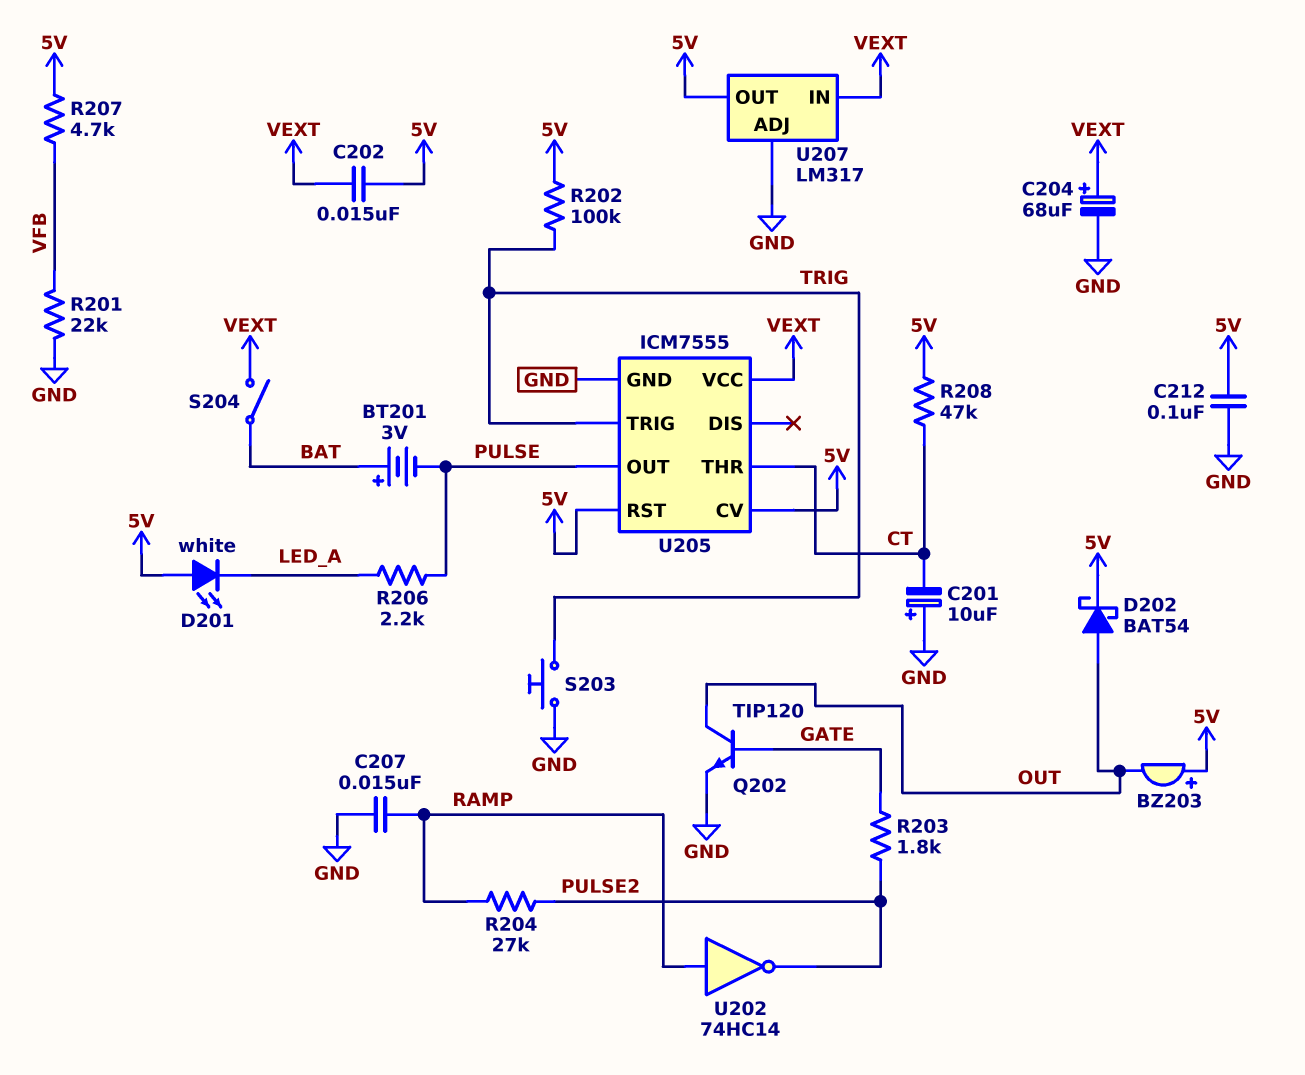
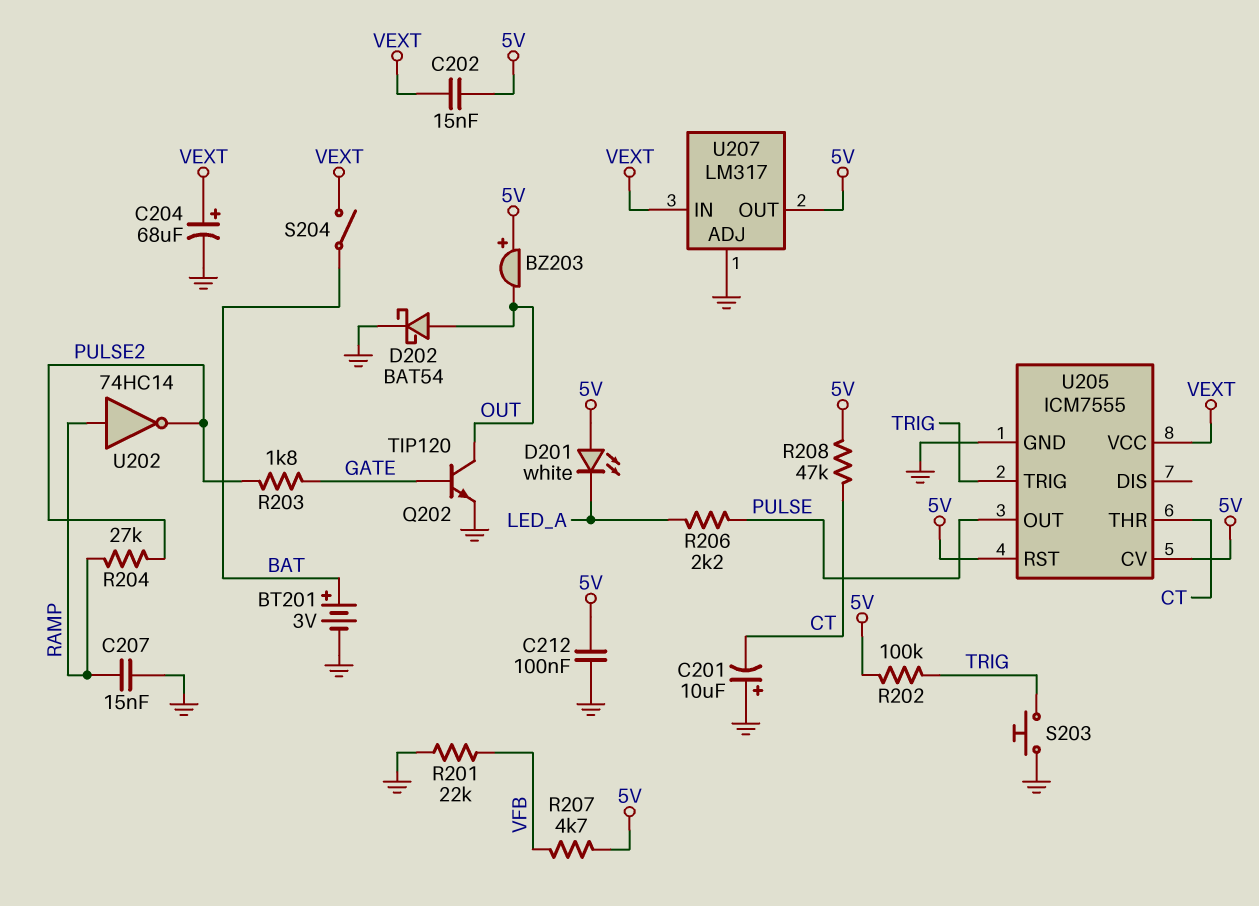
BT201: 3V (plus BAT, minus PULSE) -> 3V (plus BAT, minus GND)
D202: schottky BAT54 (A OUT, K 5V) -> schottky BAT54 (A OUT, K GND)

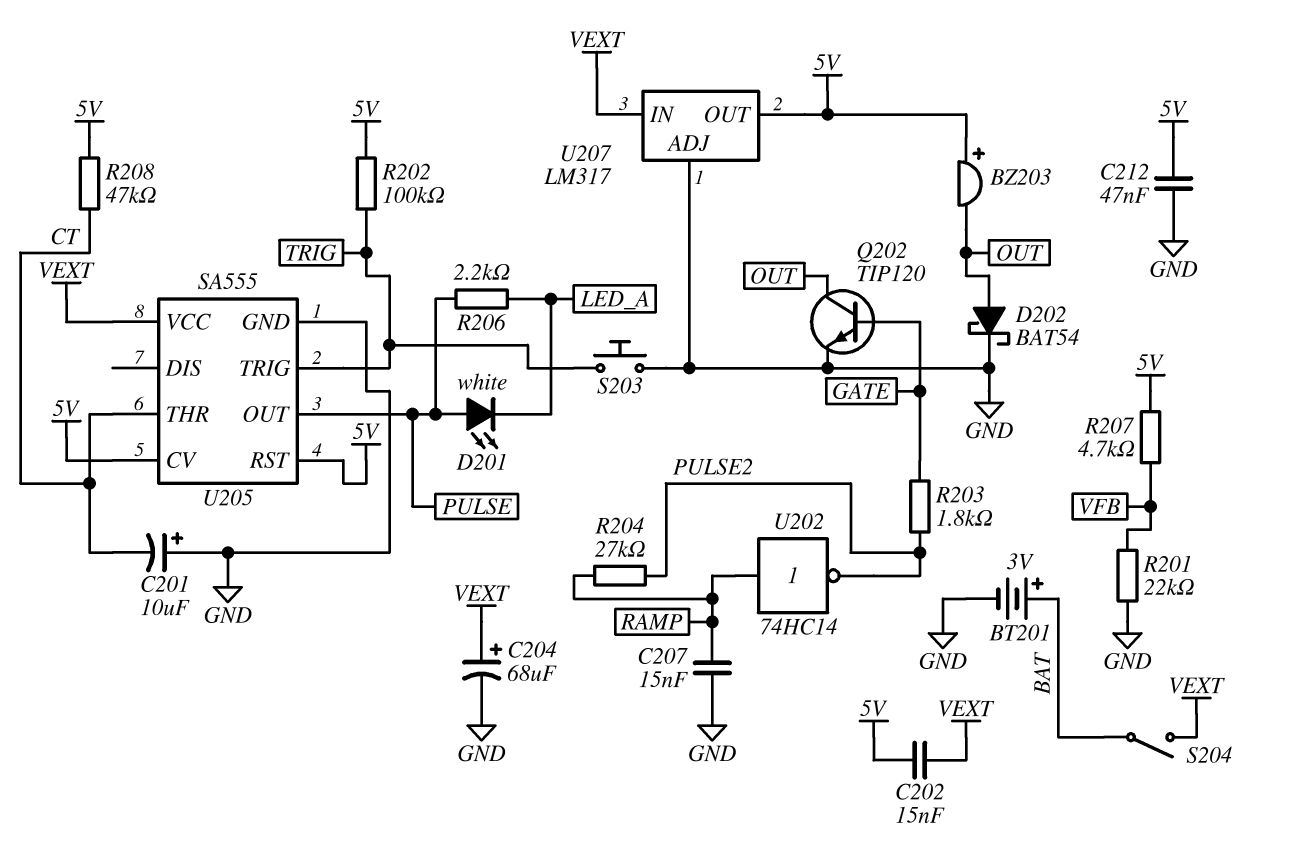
C212: 100nF (5V, GND) -> 47nF (5V, GND)
D201: LED white (A 5V, K LED_A) -> LED white (A PULSE, K LED_A)
U205: ICM7555 -> SA555

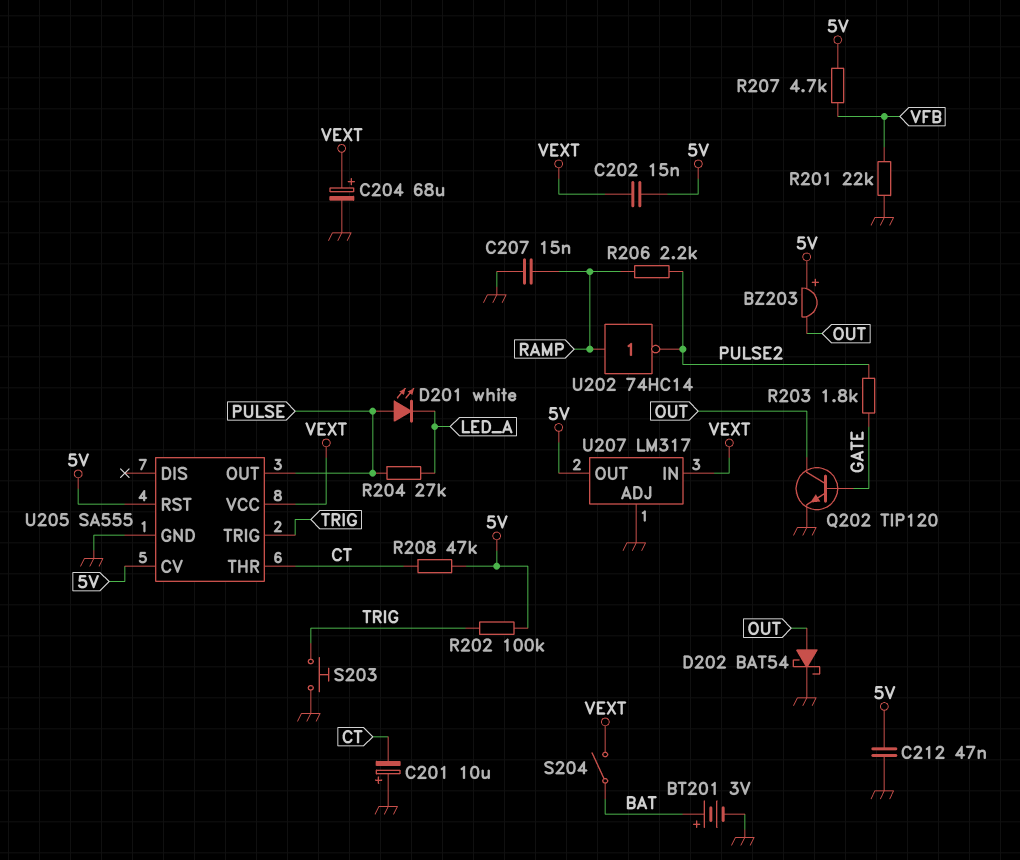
R204: 27k (PULSE2, RAMP) -> 27k (LED_A, PULSE)
R206: 2.2k (LED_A, PULSE) -> 2.2k (PULSE2, RAMP)

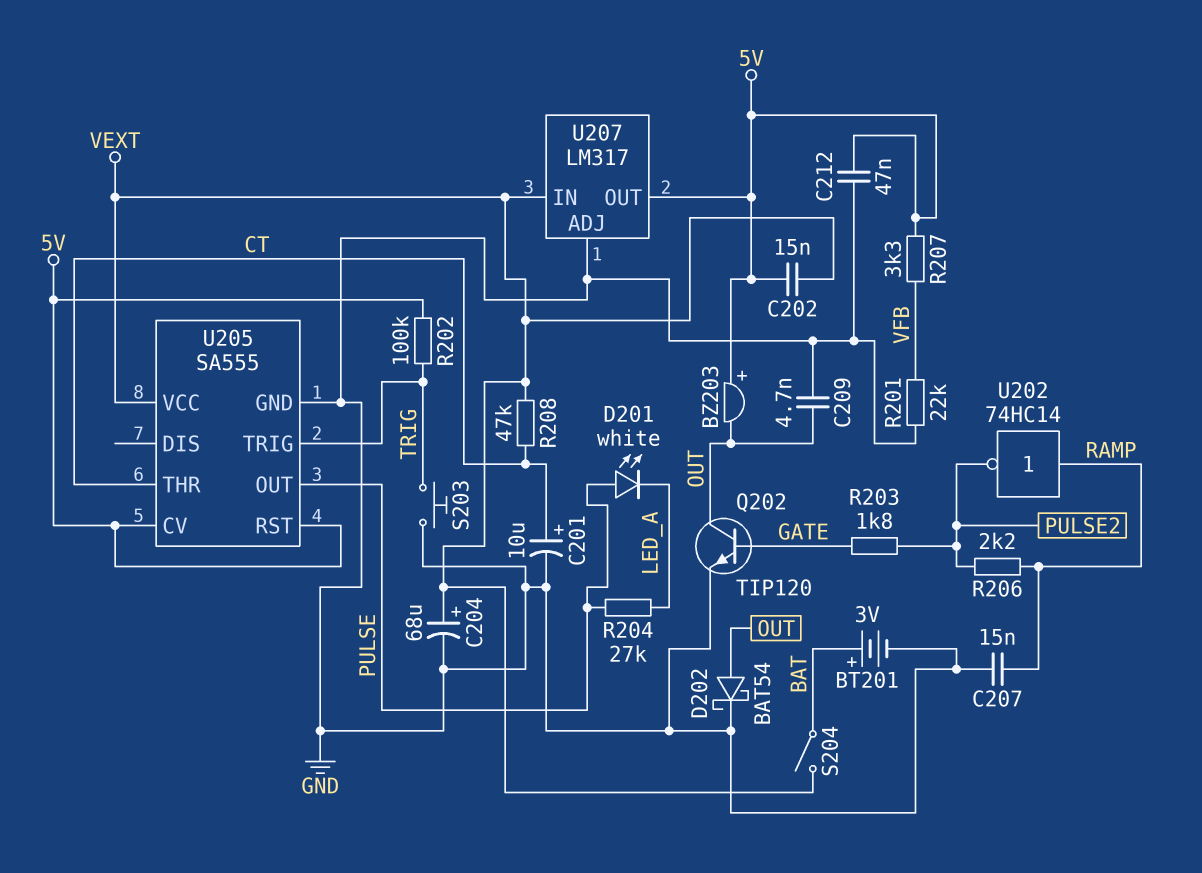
C201: 10uF (plus GND, minus CT) -> 10uF (plus CT, minus GND)
C209: none -> 4.7nF (GND, OUT)
R207: 4.7k (5V, VFB) -> 3.3k (5V, VFB)
R208: 47k (5V, CT) -> 47k (CT, VEXT)

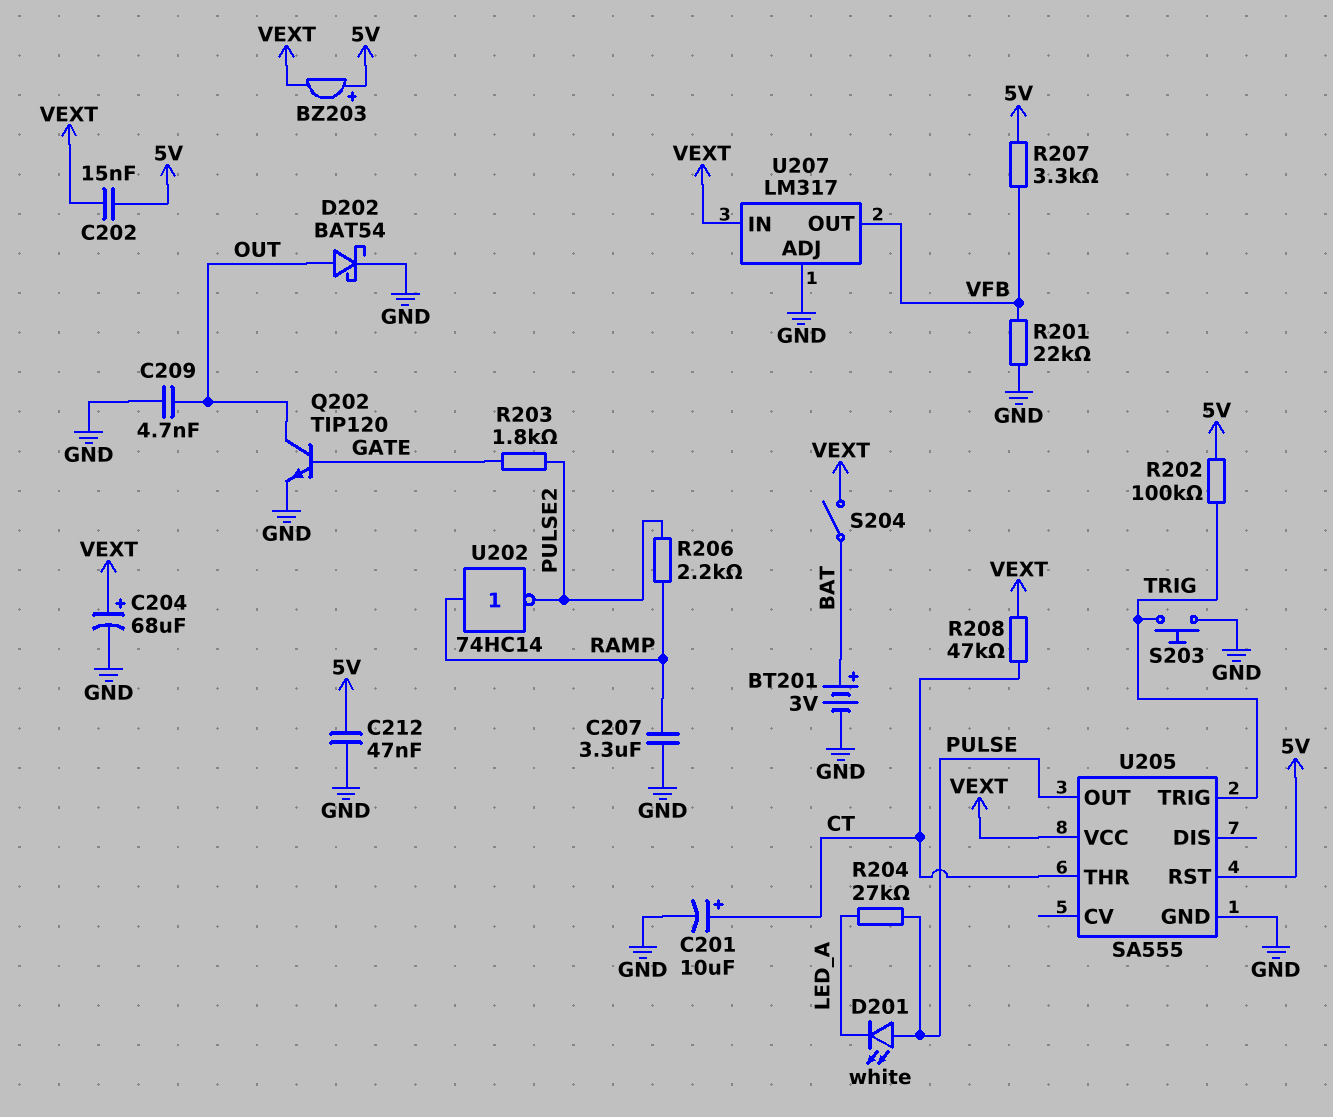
BZ203: buzzer (plus 5V, minus OUT) -> buzzer (plus 5V, minus VEXT)
C207: 15nF (GND, RAMP) -> 3.3uF (GND, RAMP)
U205 pin CV: 5V -> none
U207 pin OUT: 5V -> VFB

